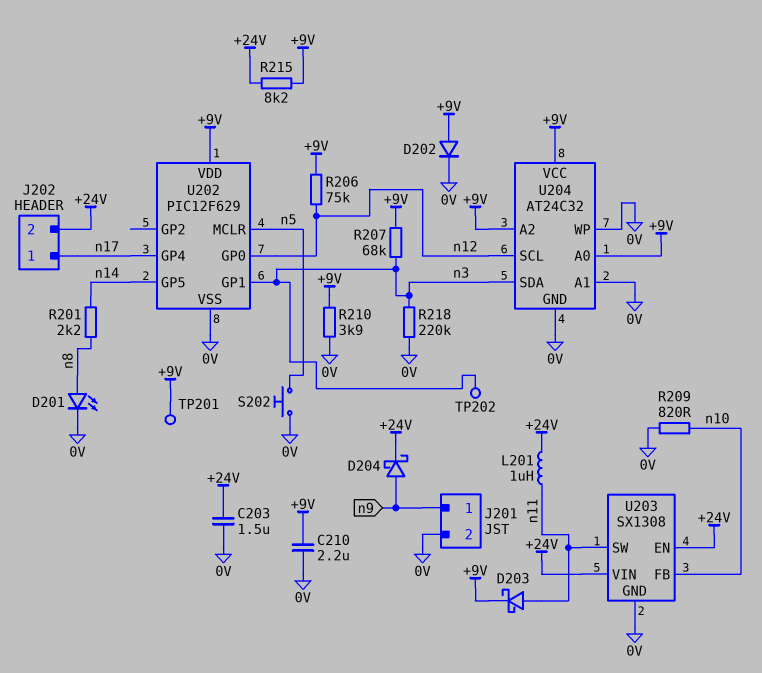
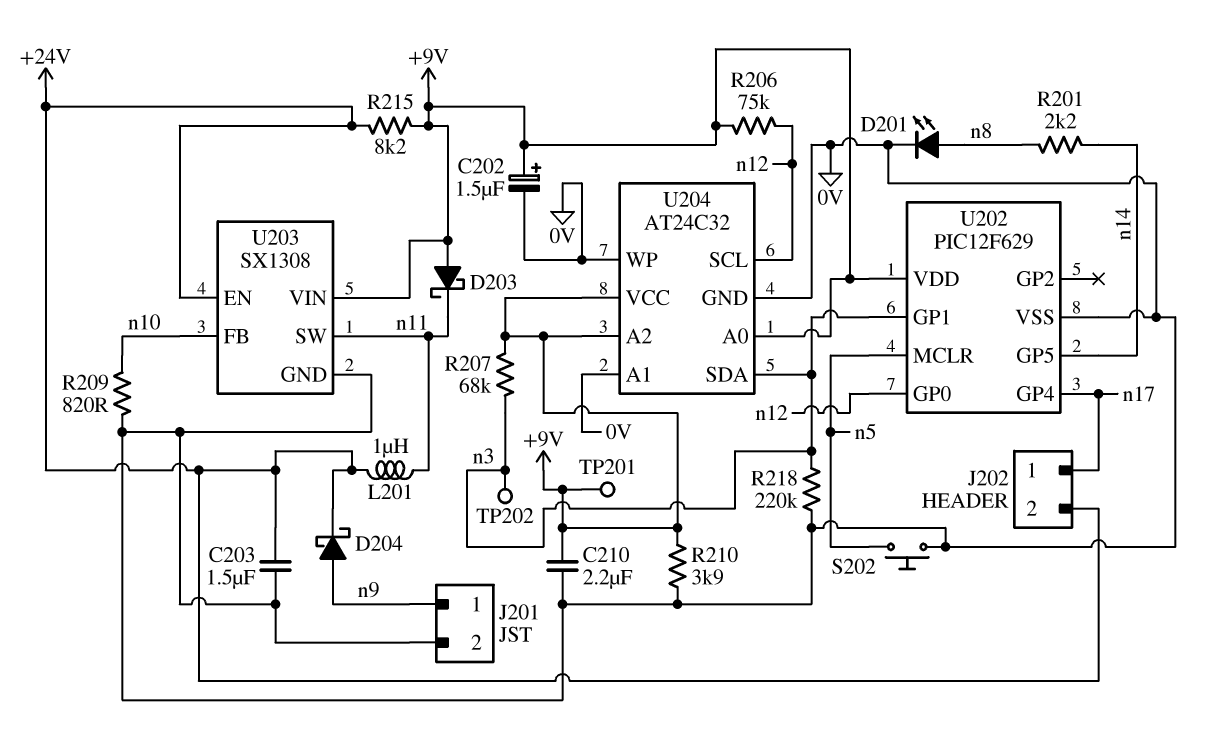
C202: none -> 1.5uF (plus +9V, minus 0V)
D202: diode (A +9V, K 0V) -> none
D203: schottky (A n11, K +9V) -> schottky (A +9V, K n11)
U203 pin VIN: +24V -> +9V

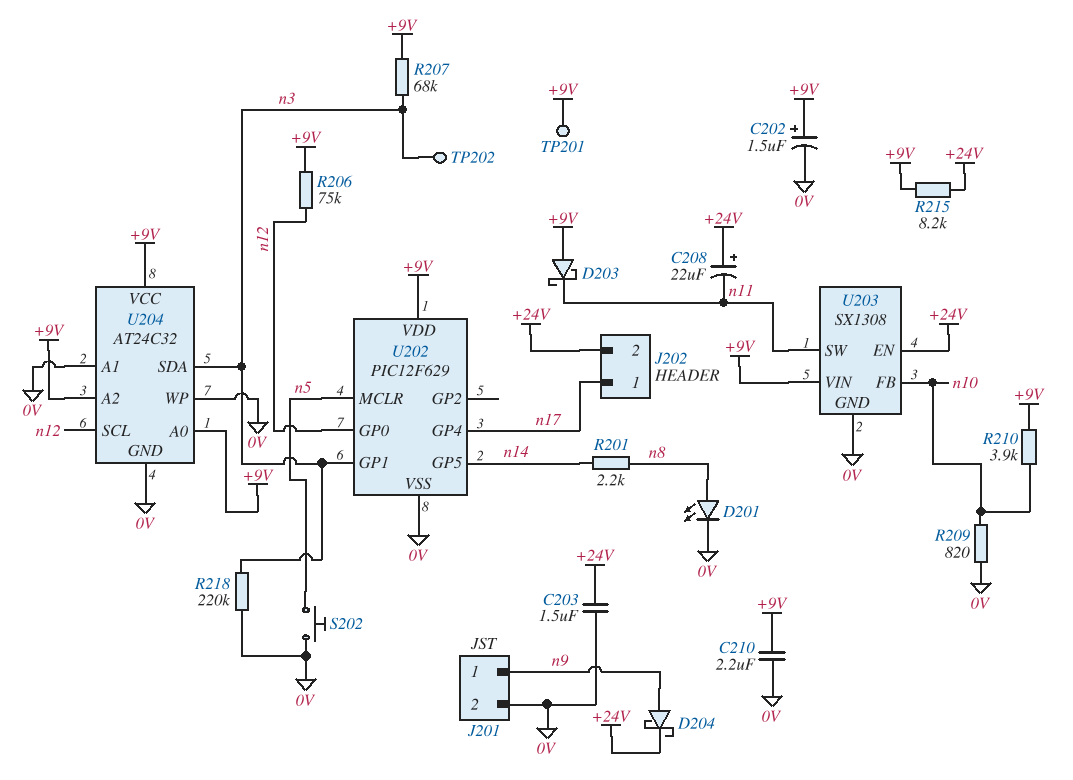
C208: none -> 22uF (plus +24V, minus n11)
L201: 1uH (+24V, n11) -> none
R210: 3.9k (+9V, 0V) -> 3.9k (+9V, n10)

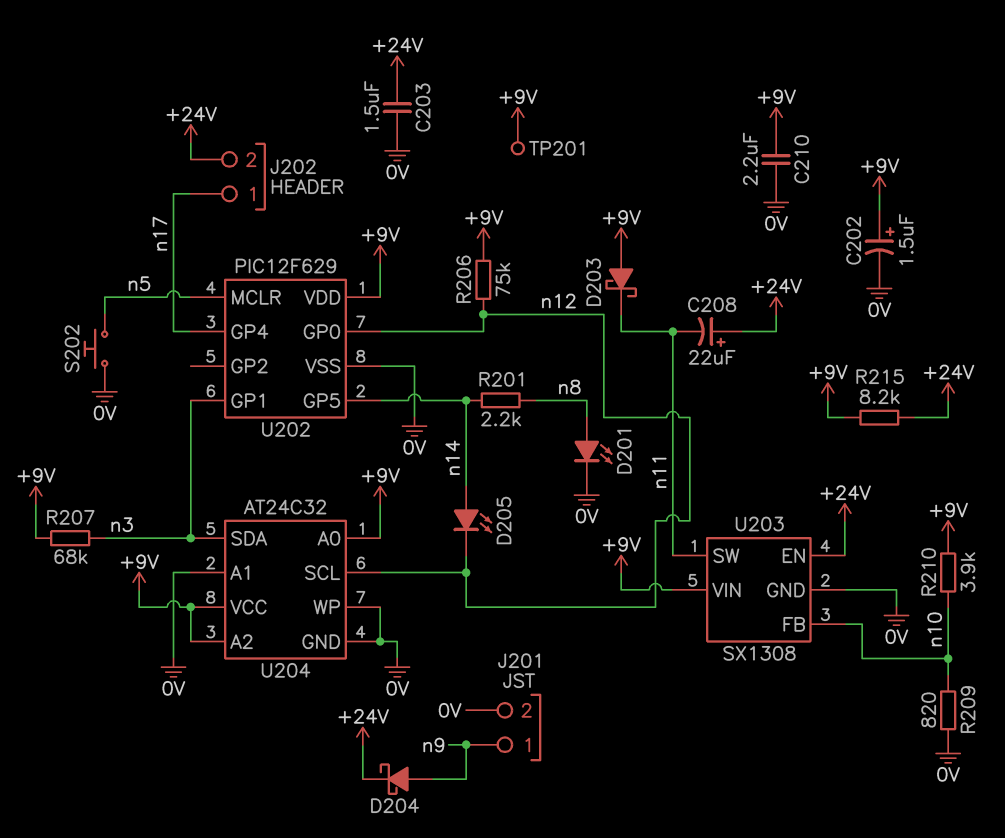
D205: none -> LED (A n14, K n12)
R218: 220k (0V, n3) -> none
TP202: test point (n3) -> none

